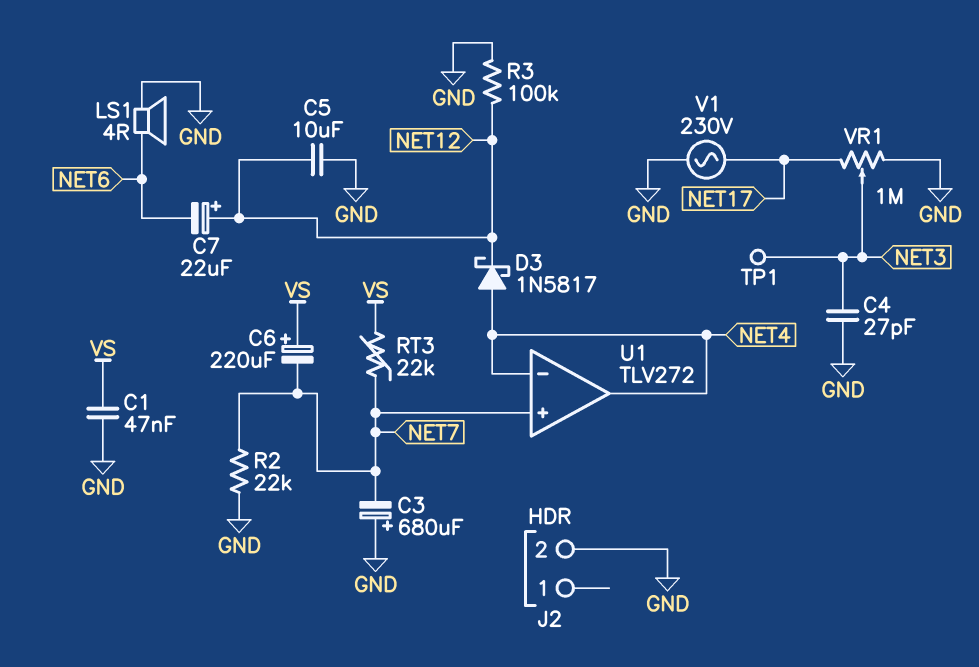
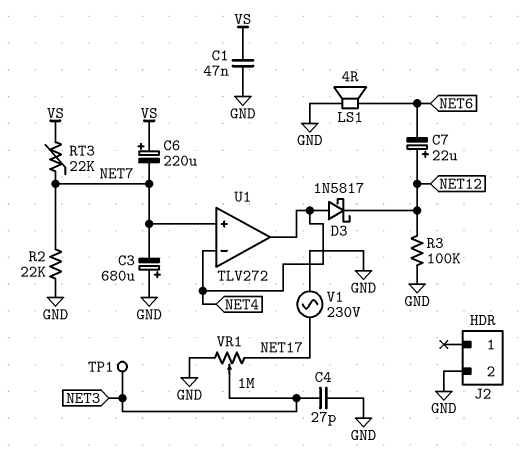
C5: 10uF (GND, NET12) -> none

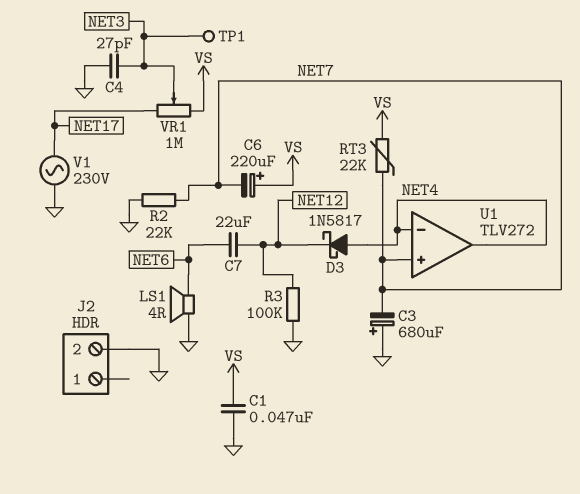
C7: 22uF (plus NET12, minus NET6) -> 22uF (NET6, NET12)
VR1: 1M (GND, NET17, wiper NET3) -> 1M (NET17, VS, wiper NET3)

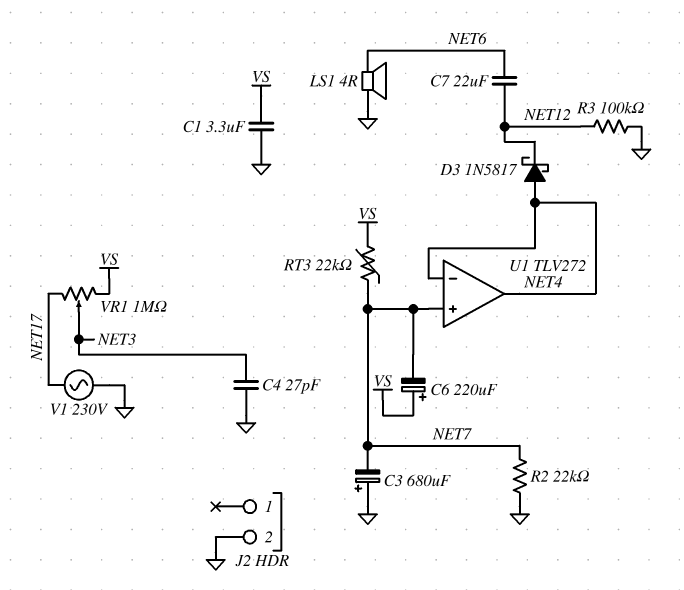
C1: 47nF (GND, VS) -> 3.3uF (GND, VS)
TP1: test point (NET3) -> none

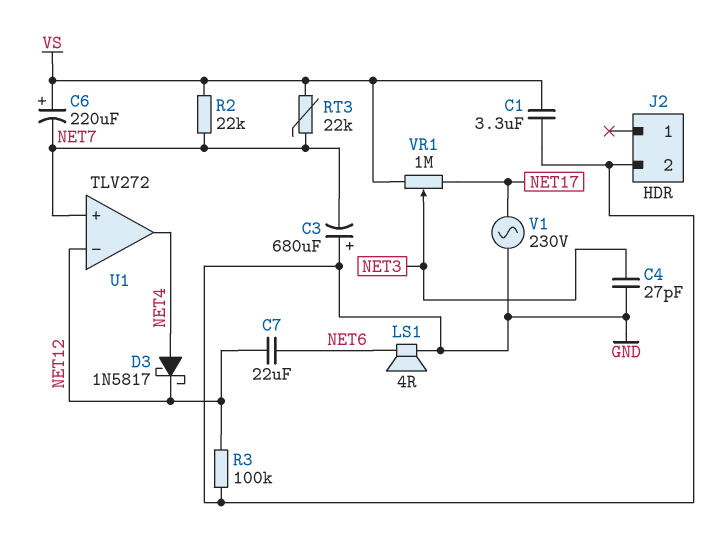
R2: 22k (GND, NET7) -> 22k (NET7, VS)
U1 pin in-: NET4 -> NET12

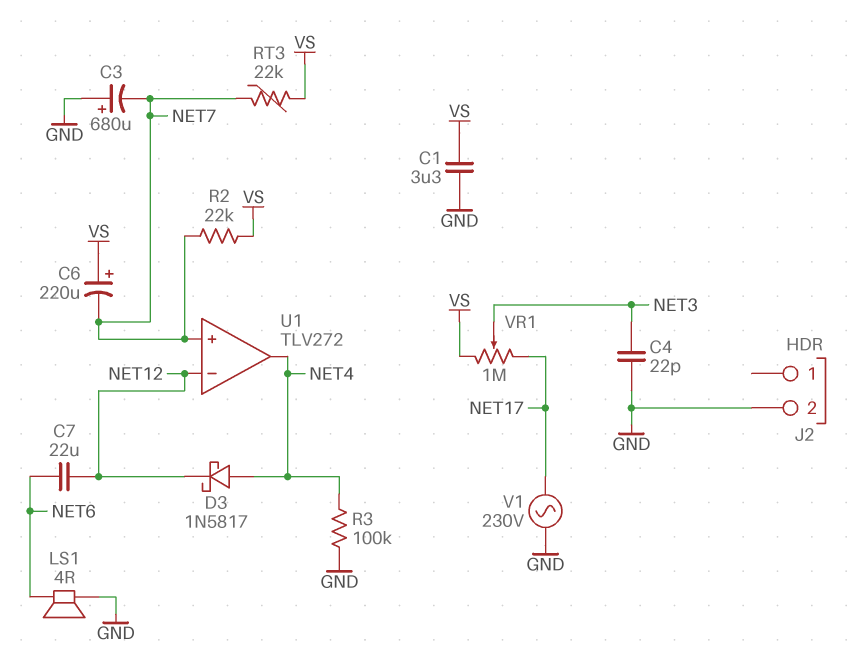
C4: 27pF (GND, NET3) -> 22pF (GND, NET3)
R3: 100k (GND, NET12) -> 100k (GND, NET4)

